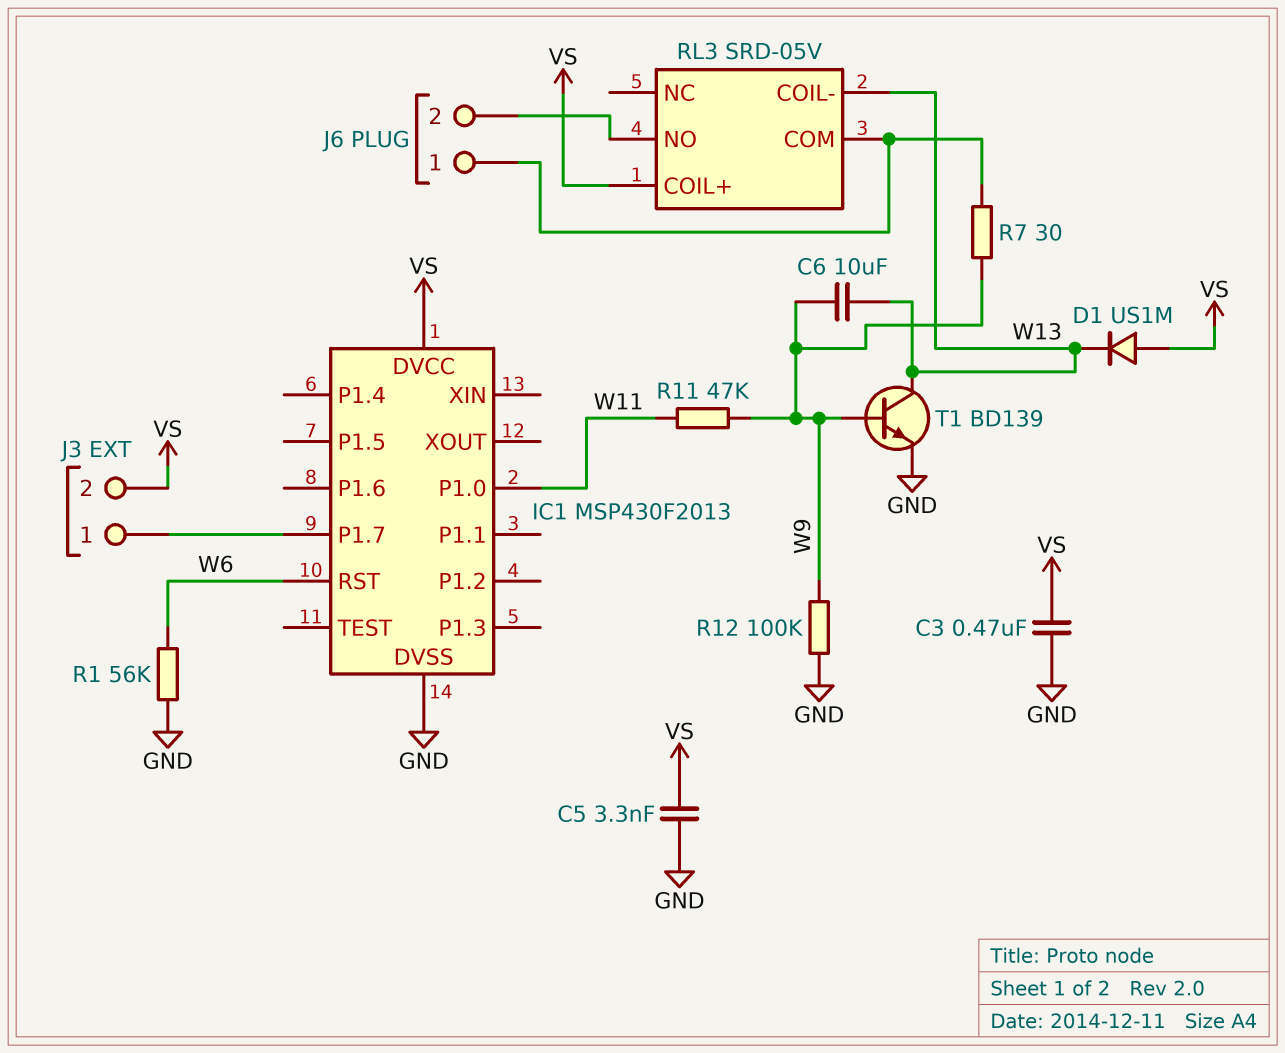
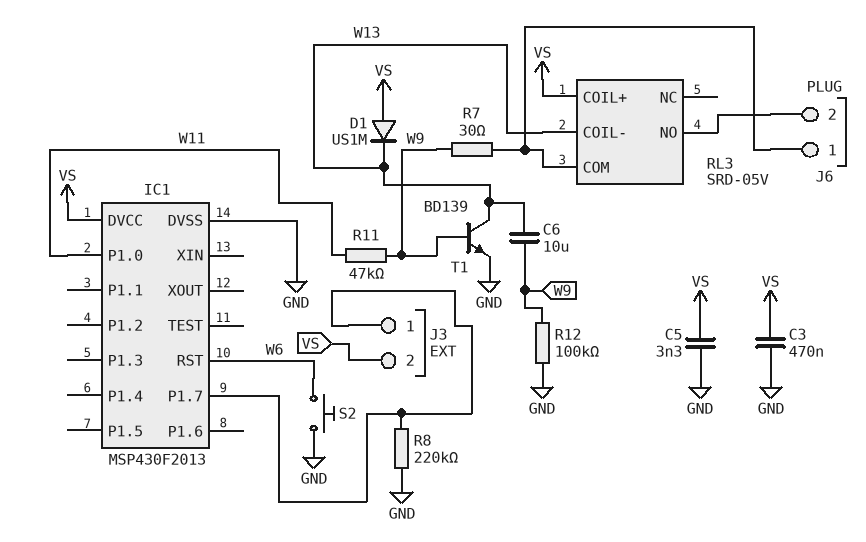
R1: 56k (GND, W6) -> none
R8: none -> 220k (GND, IC1/P1.7)
S2: none -> button (GND, W6)

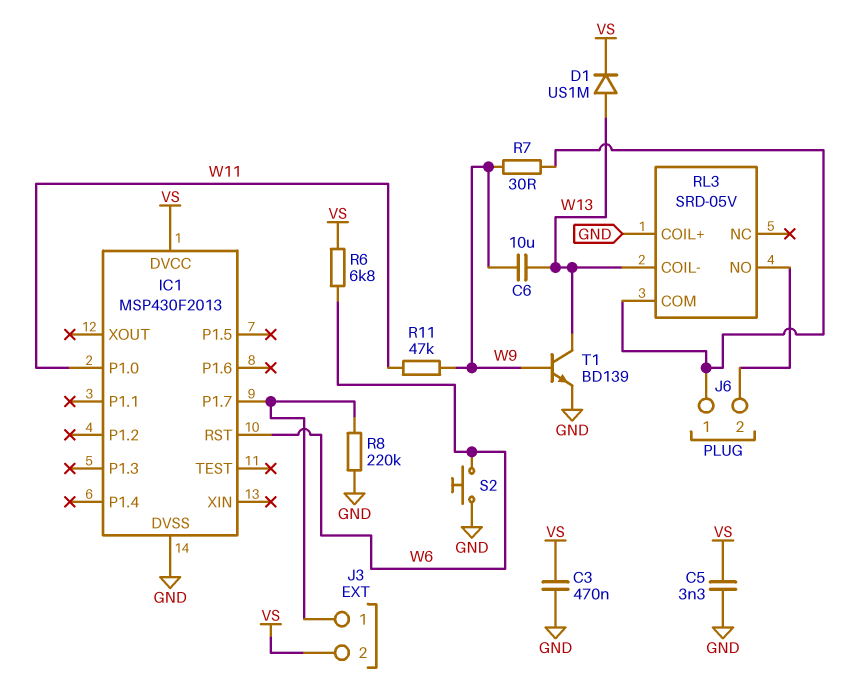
D1: diode US1M (A VS, K W13) -> diode US1M (A W13, K VS)
R6: none -> 6.8k (VS, W6)
R12: 100k (GND, W9) -> none
RL3 pin COIL+: VS -> GND

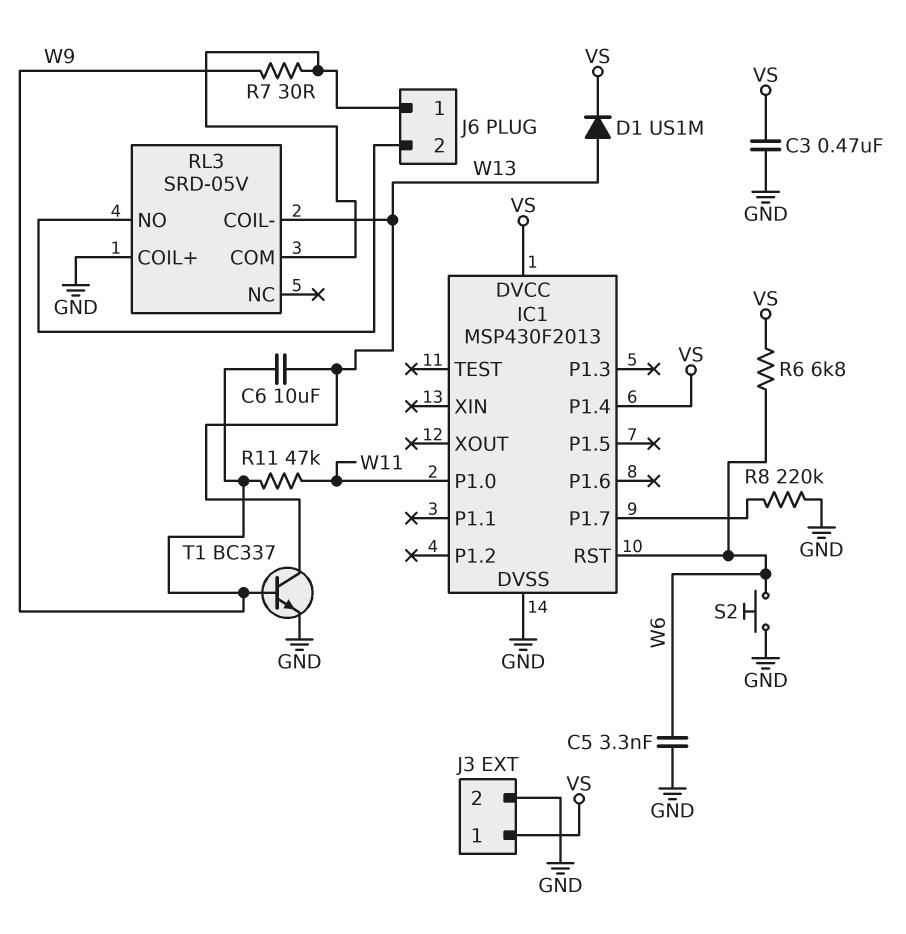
C5: 3.3nF (GND, VS) -> 3.3nF (GND, W6)
IC1 pin P1.4: none -> VS
J3 pin 1: IC1/P1.7 -> VS
J3 pin 2: VS -> GND
T1: NPN BD139 (B W9, C W13, E GND) -> NPN BC337 (B W9, C W13, E GND)

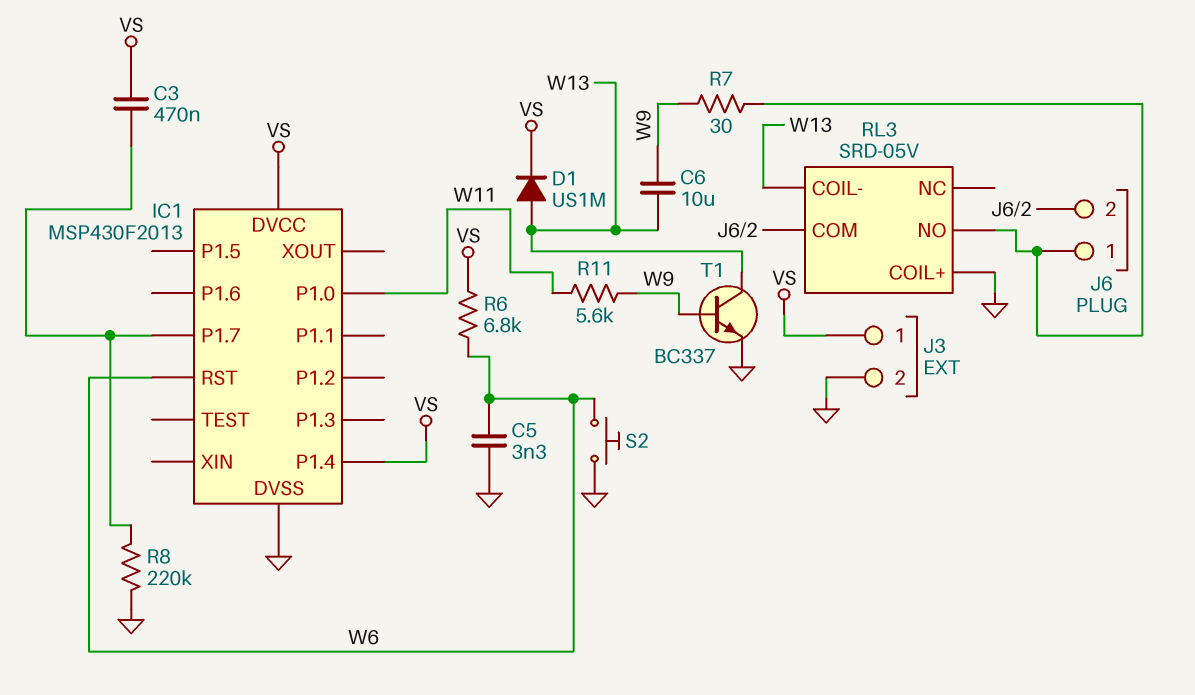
C3: 470nF (GND, VS) -> 470nF (IC1/P1.7, VS)
R11: 47k (W9, W11) -> 5.6k (W9, W11)
RL3 pin COM: J6/1 -> J6/2
RL3 pin NO: J6/2 -> J6/1

